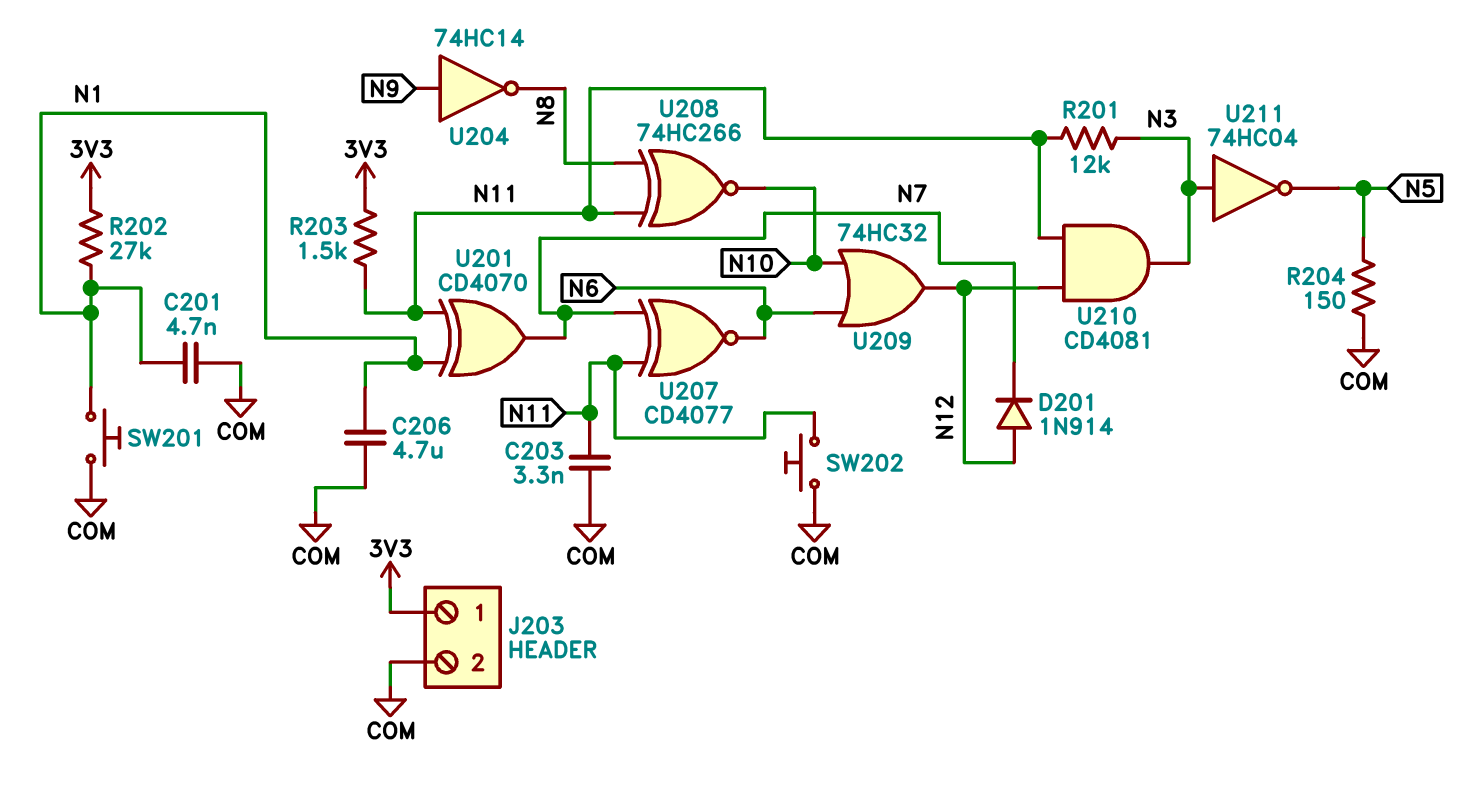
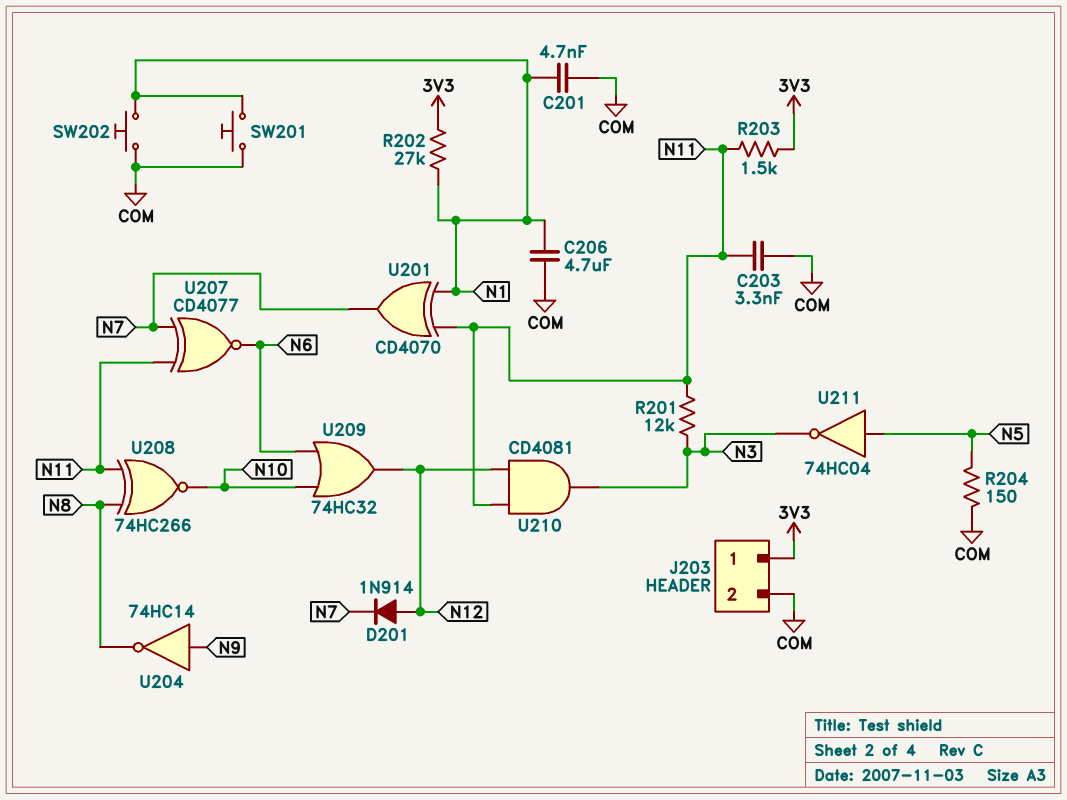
SW202: button (COM, N11) -> button (COM, N1)
U211: NOT 74HC04 (in N3, out N5) -> NOT 74HC04 (in N5, out N3)

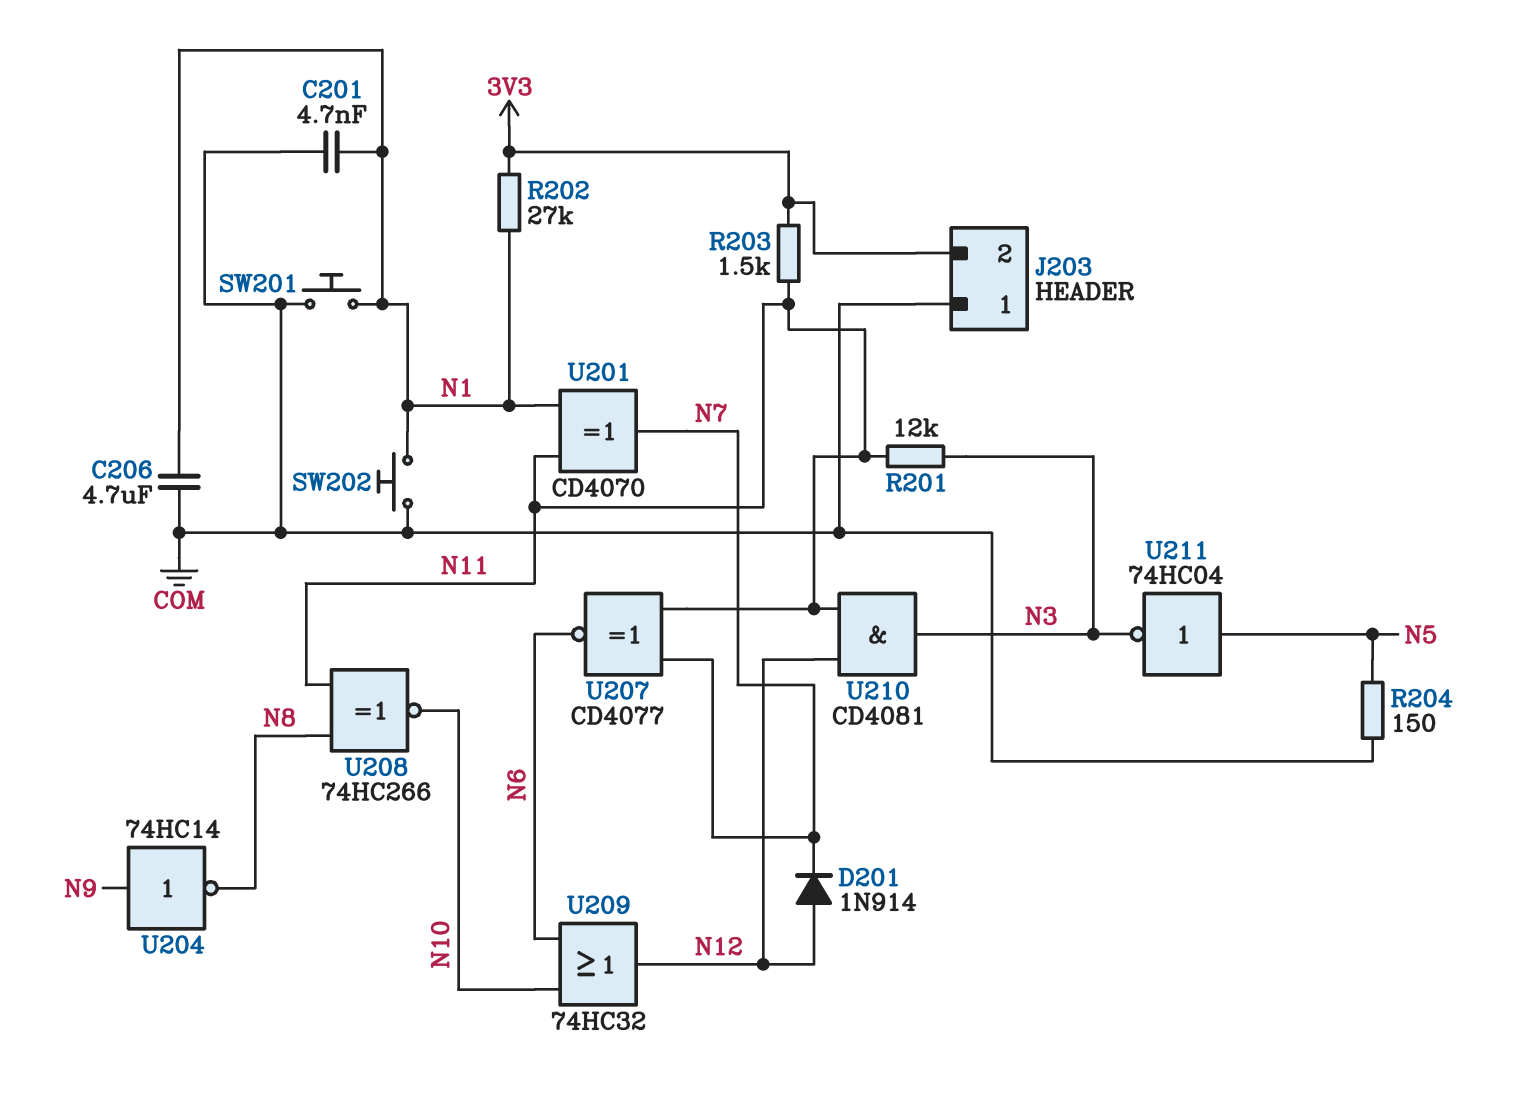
C203: 3.3nF (COM, N11) -> none
J203 pin 1: 3V3 -> COM
J203 pin 2: COM -> 3V3

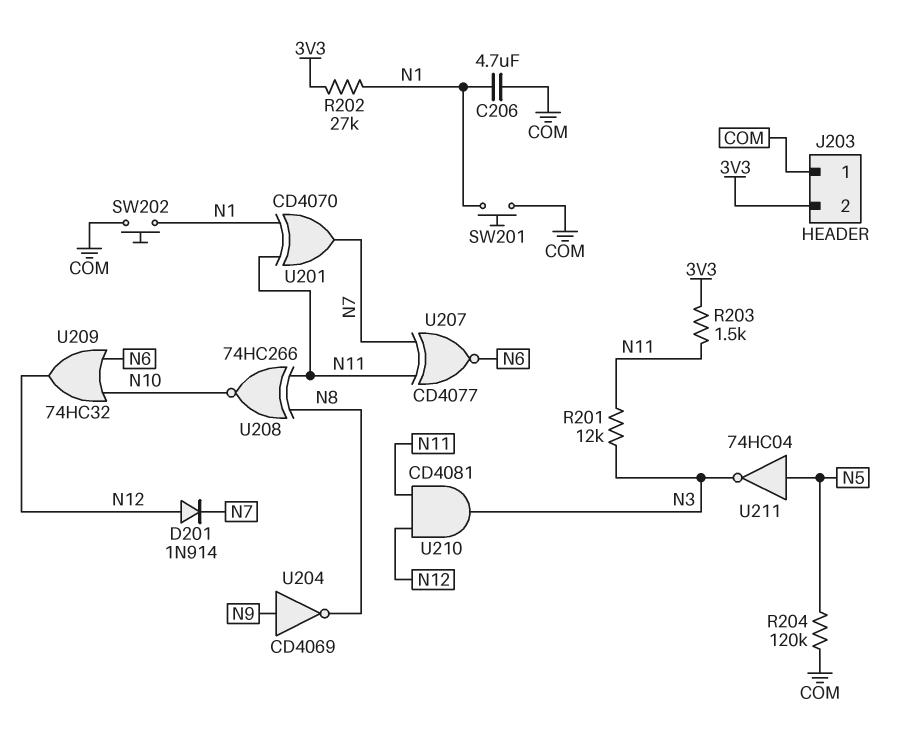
C201: 4.7nF (COM, N1) -> none
R204: 150 (COM, N5) -> 120k (COM, N5)
U204: NOT 74HC14 (in N9, out N8) -> NOT CD4069 (in N9, out N8)

